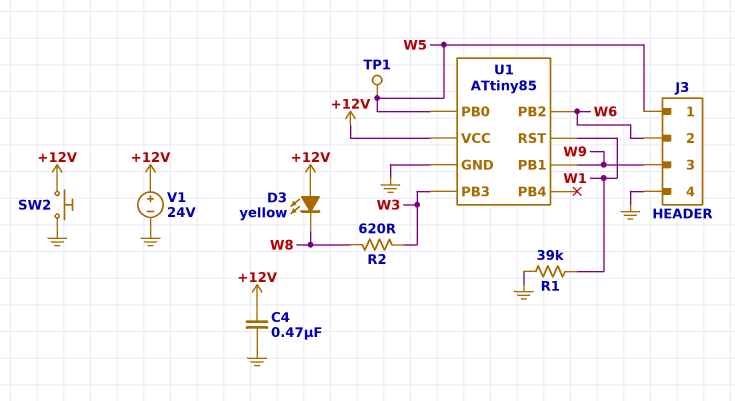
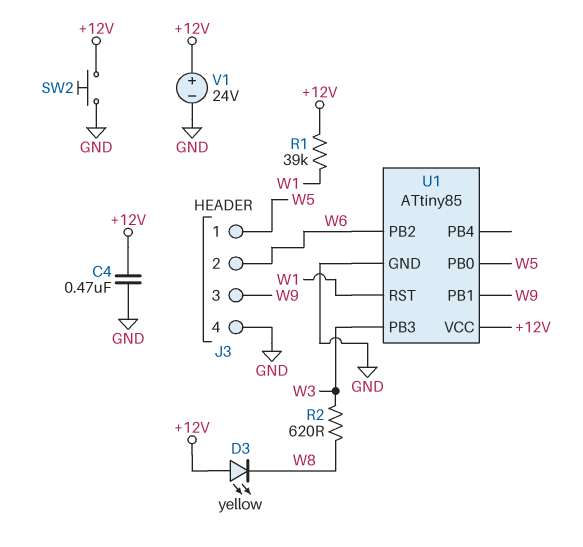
R1: 39k (GND, W1) -> 39k (+12V, W1)
TP1: test point (W5) -> none

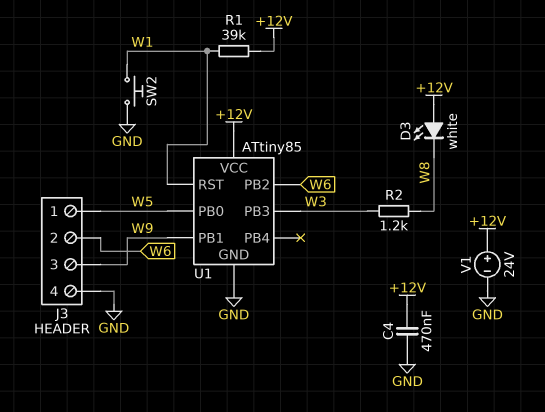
D3: LED yellow (A +12V, K W8) -> LED white (A +12V, K W8)
R2: 620 (W3, W8) -> 1.2k (W3, W8)
SW2: button (+12V, GND) -> button (GND, W1)

